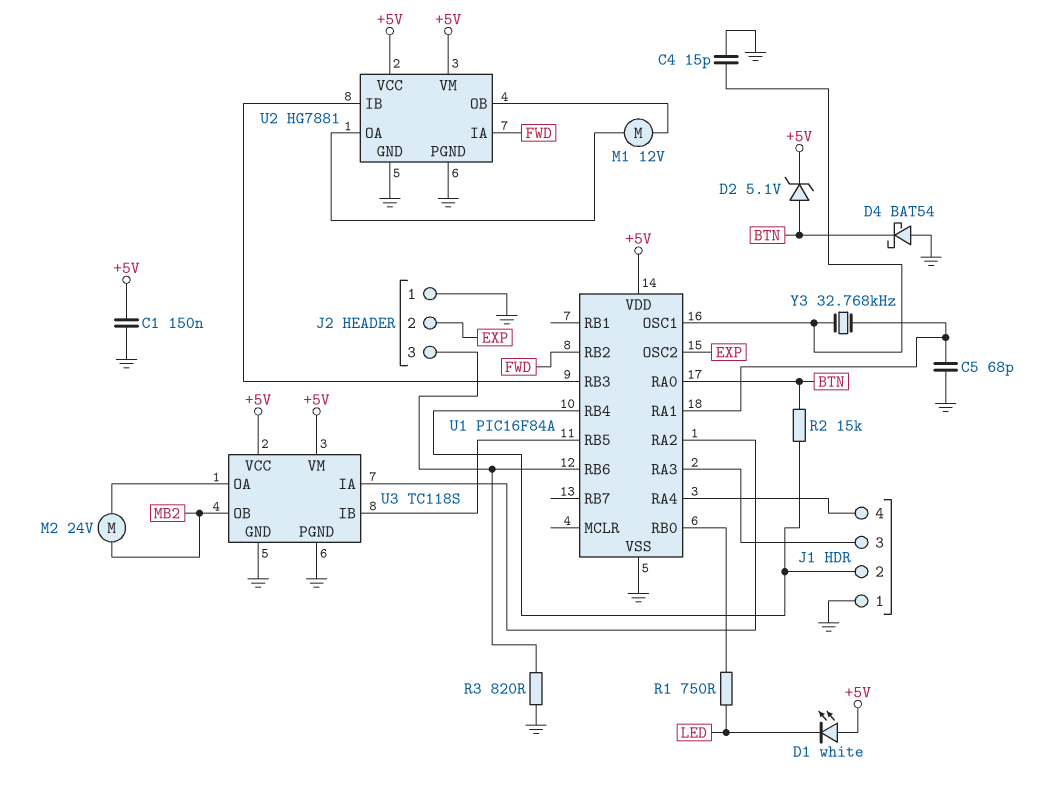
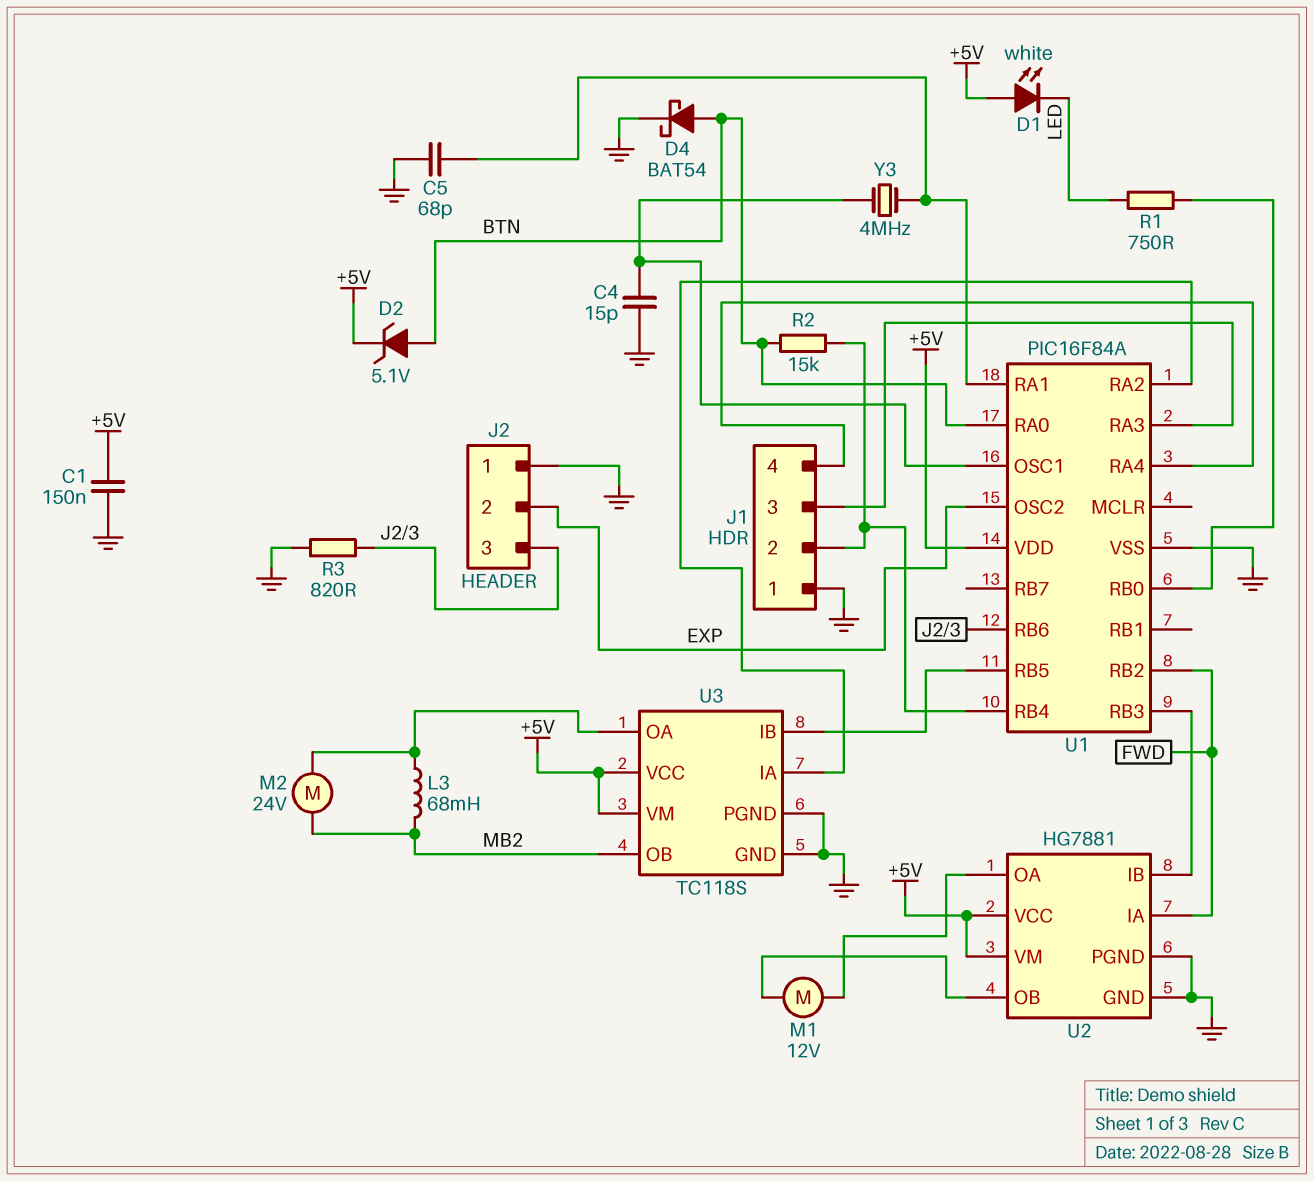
D4: schottky BAT54 (A GND, K BTN) -> schottky BAT54 (A BTN, K GND)
L3: none -> 68mH (MB2, U3/OA)
Y3: 32.768kHz (U1/OSC1, U1/RA1) -> 4MHz (U1/OSC1, U1/RA1)

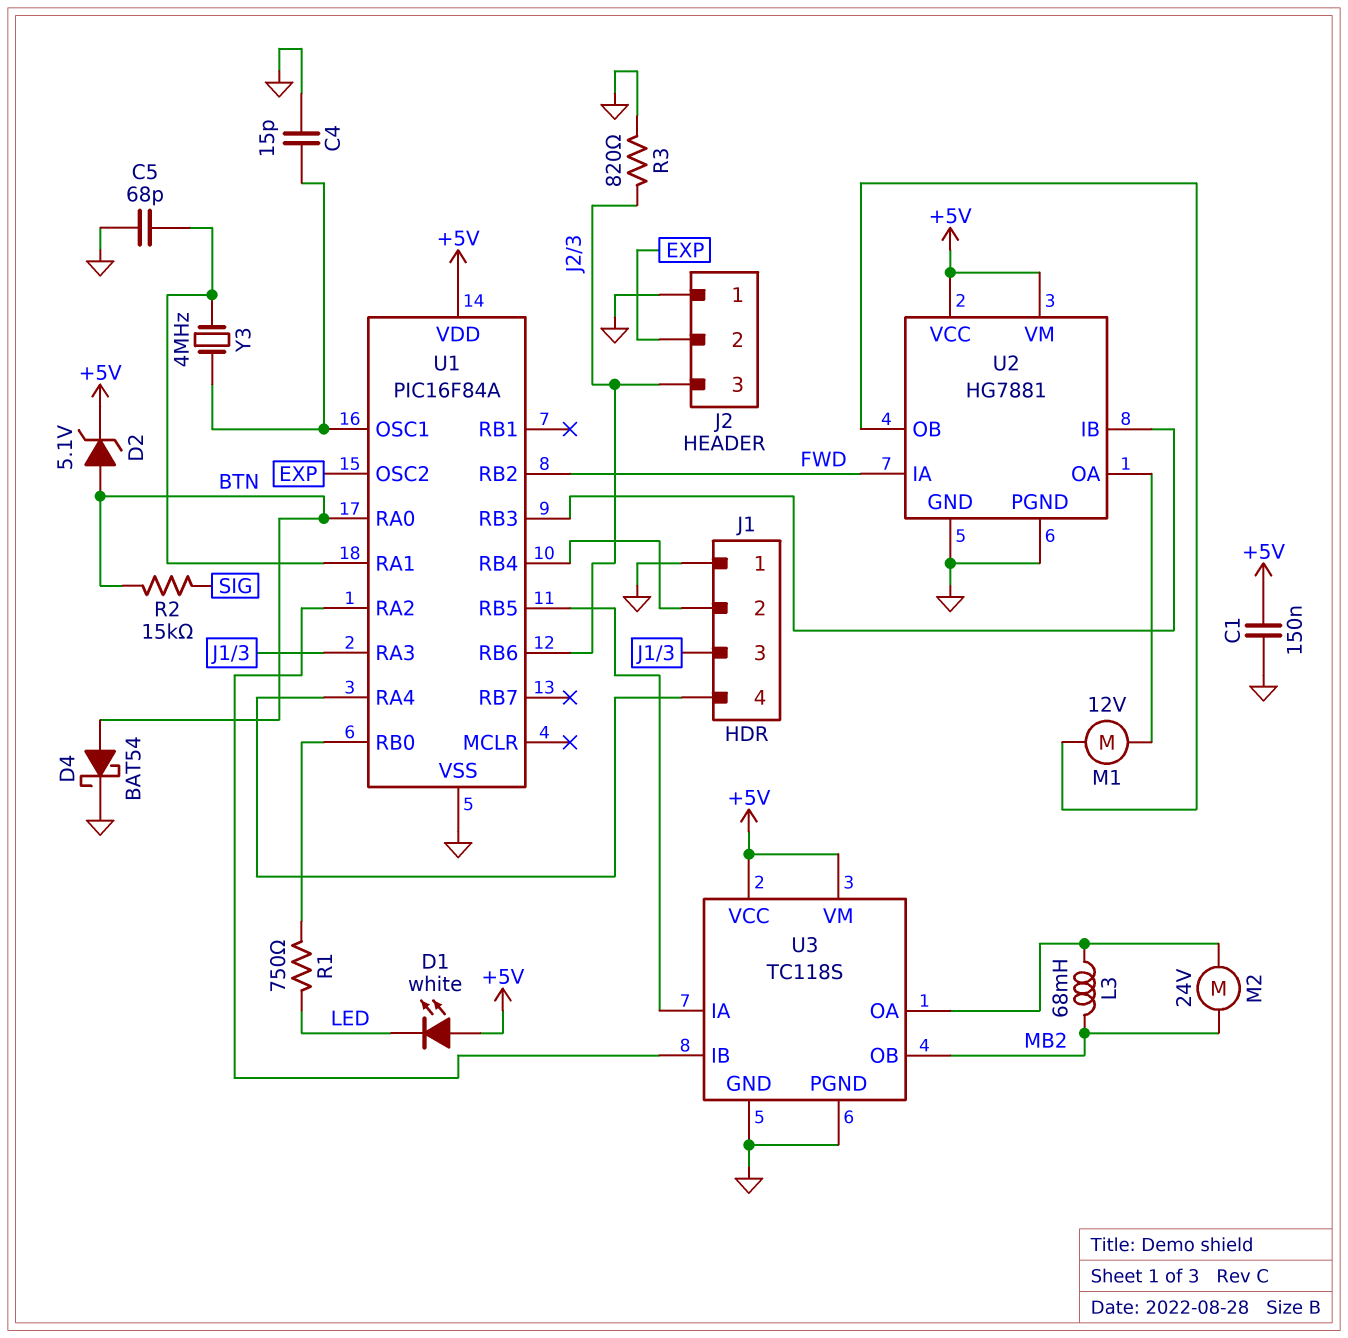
R2: 15k (BTN, J1/2) -> 15k (BTN, SIG)
U3 pin IA: U1/RA2 -> U1/RB5
U3 pin IB: U1/RB5 -> U1/RA2

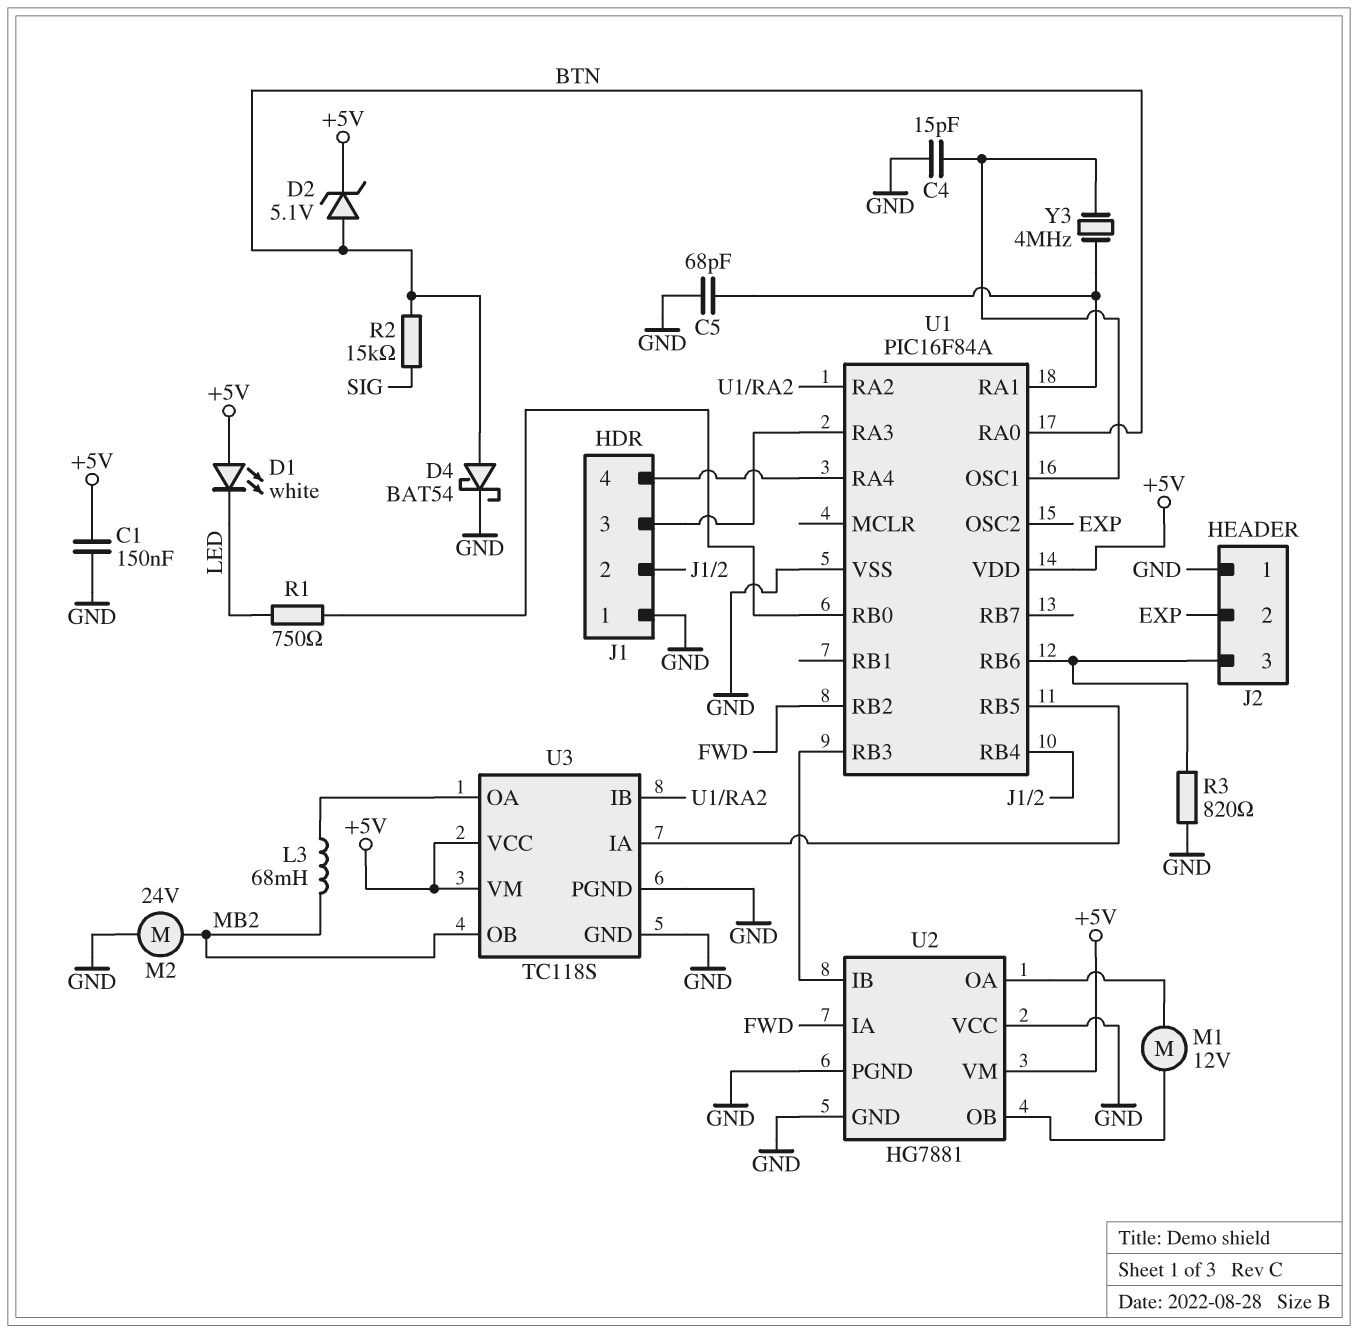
M2: motor 24V (MB2, U3/OA) -> motor 24V (GND, MB2)
U2 pin VCC: +5V -> GND

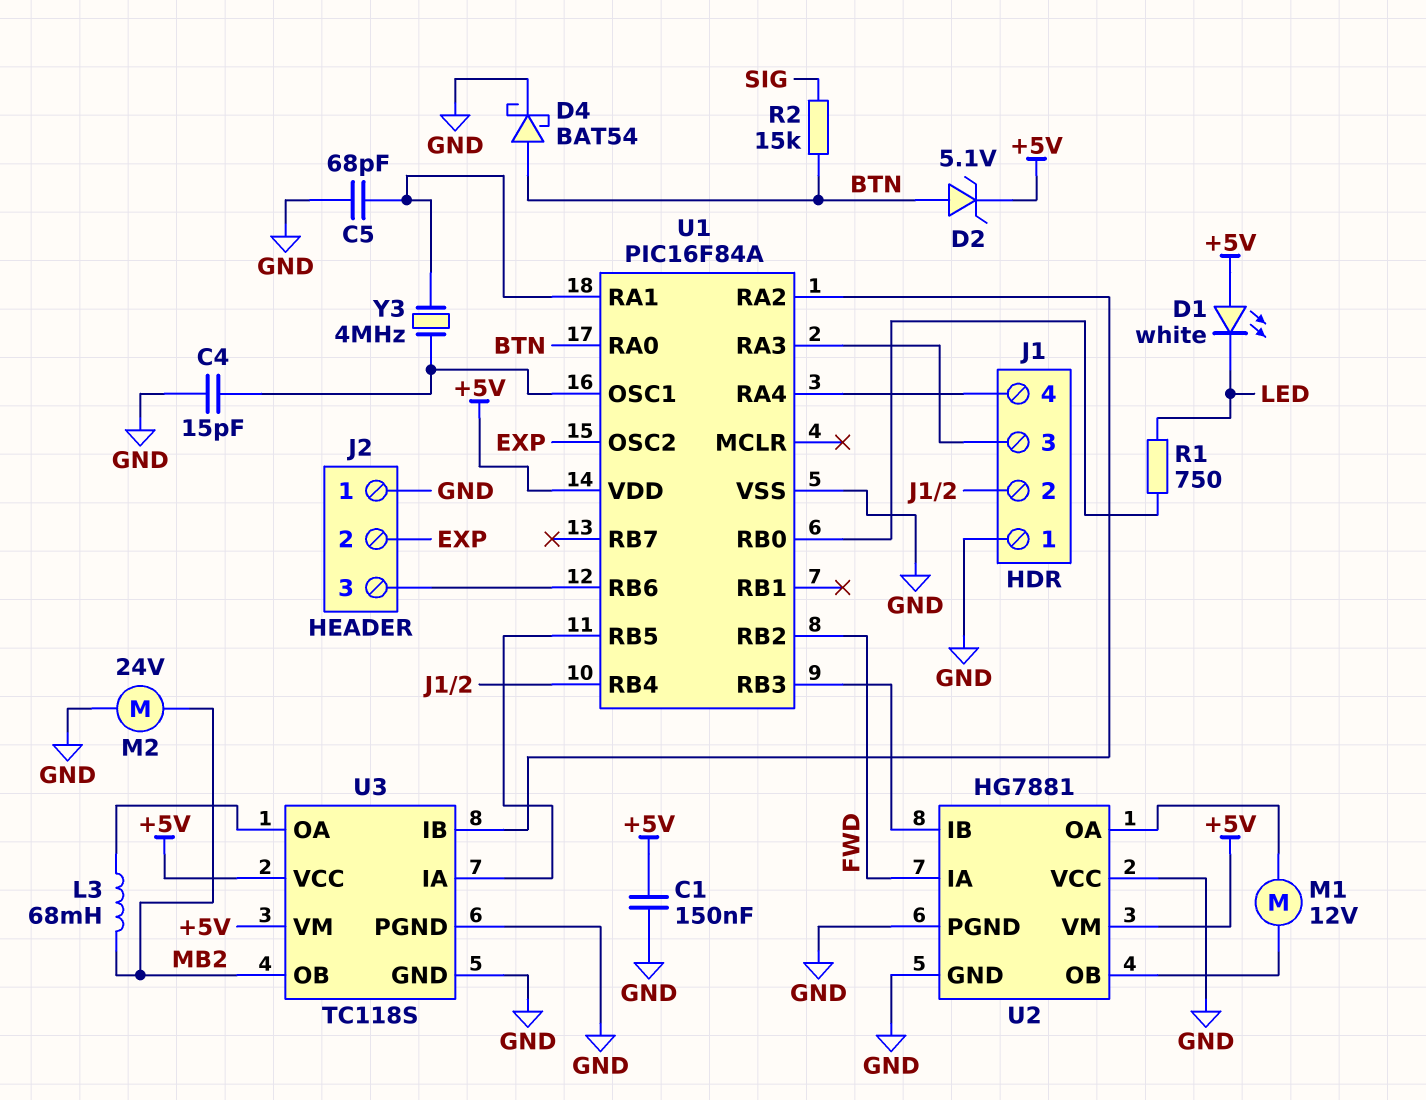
R3: 820 (GND, J2/3) -> none

